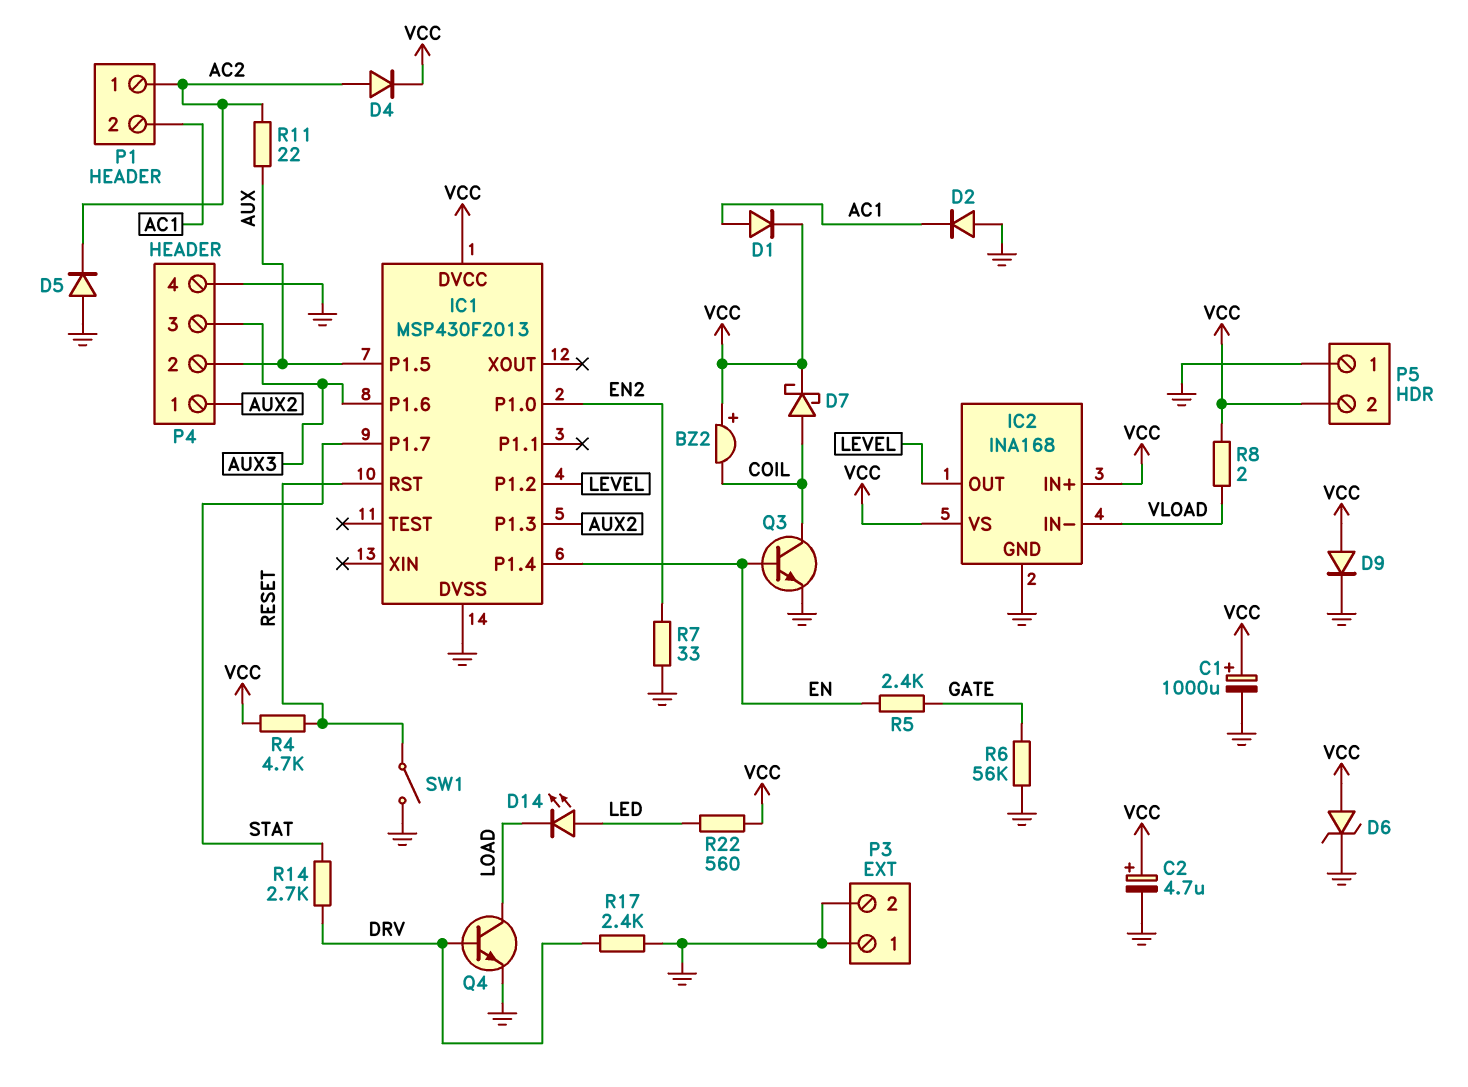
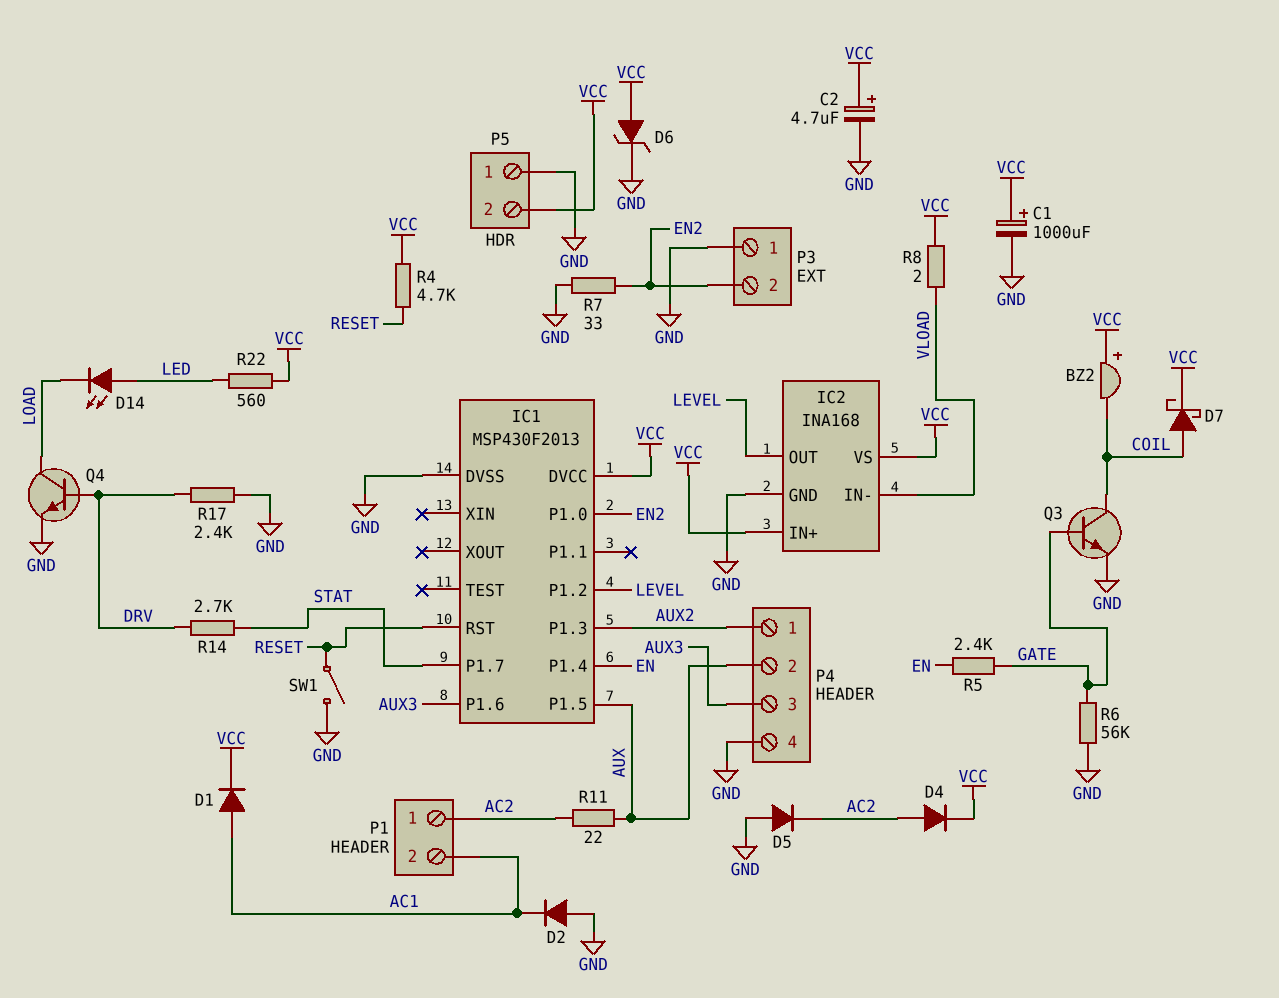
D9: diode (A VCC, K GND) -> none
P3 pin 2: GND -> EN2
Q3: NPN (B EN, C COIL, E GND) -> NPN (B GATE, C COIL, E GND)

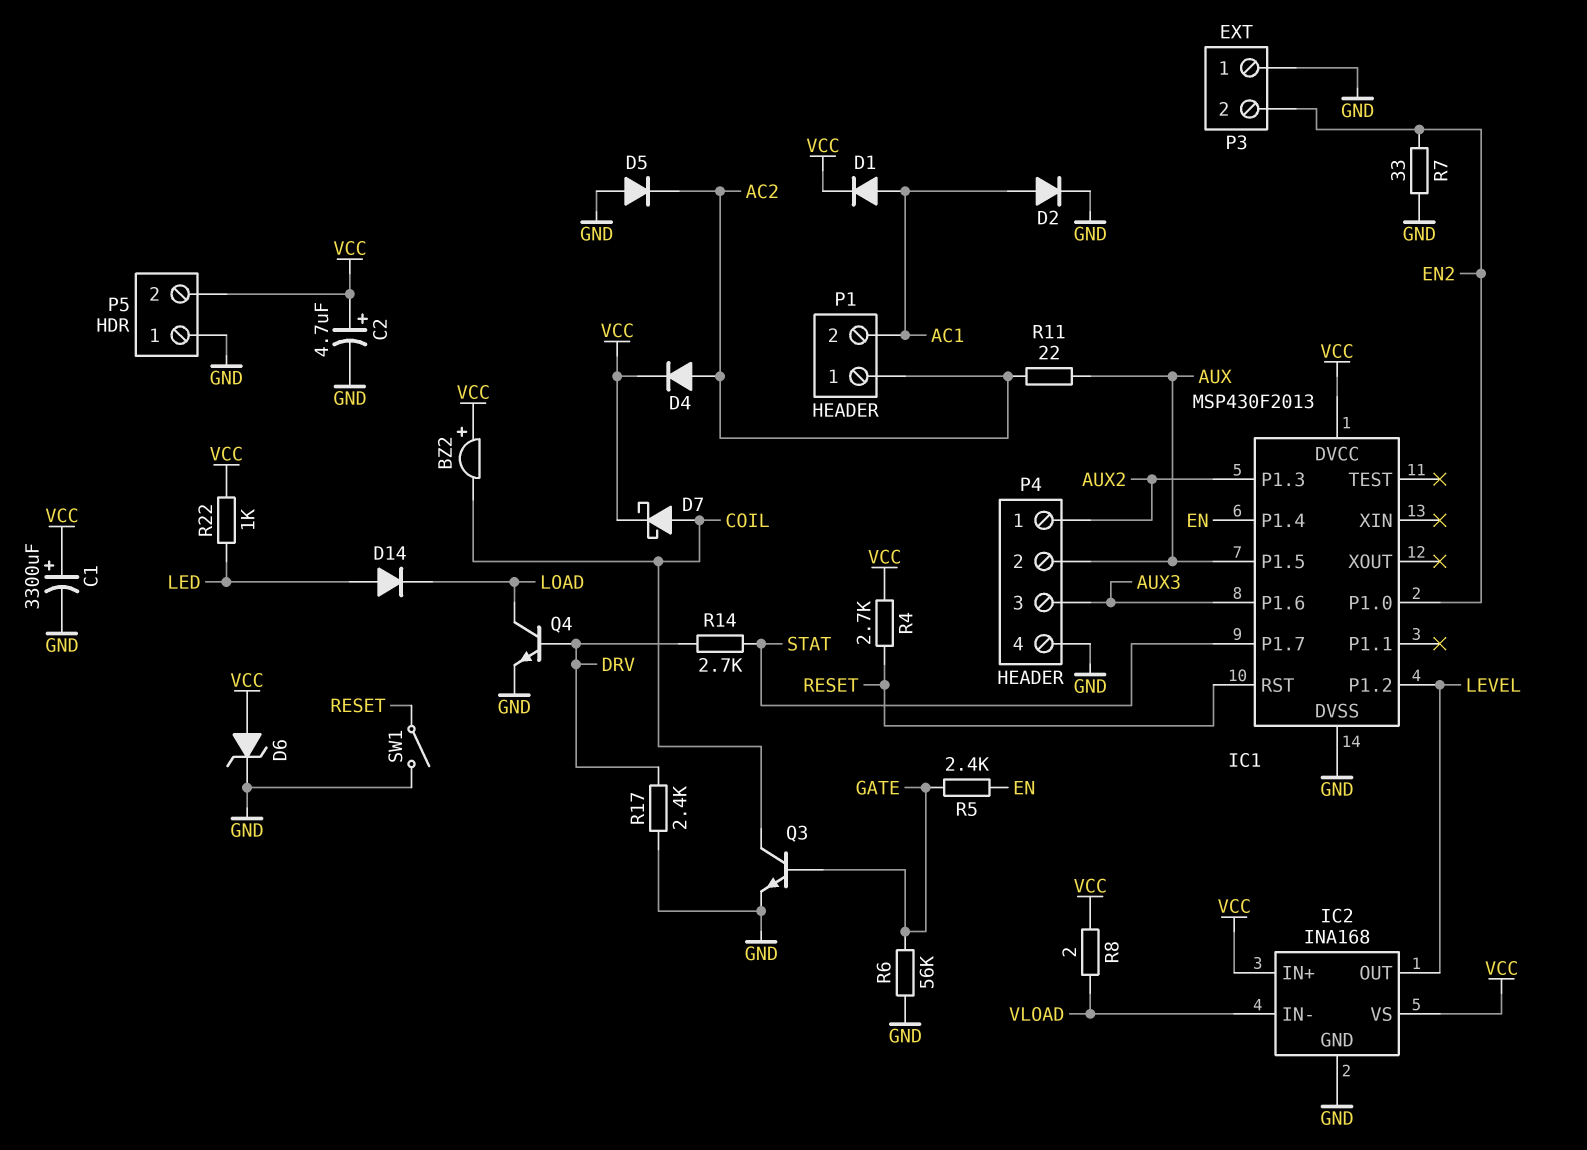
C1: 1000uF (plus VCC, minus GND) -> 3300uF (plus VCC, minus GND)
D2: diode (A GND, K AC1) -> diode (A AC1, K GND)
D14: LED (A LED, K LOAD) -> diode (A LED, K LOAD)
R4: 4.7k (RESET, VCC) -> 2.7k (RESET, VCC)
R22: 560 (LED, VCC) -> 1k (LED, VCC)

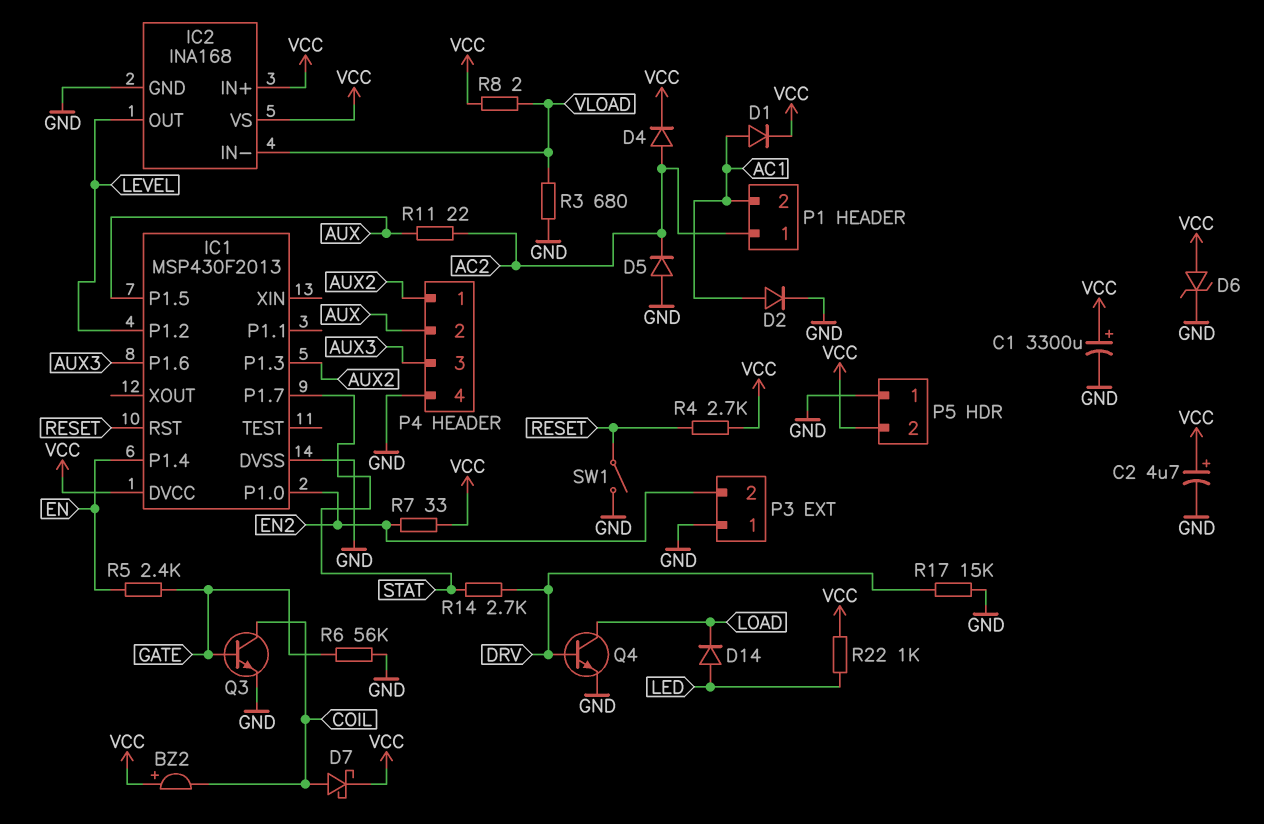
R3: none -> 680 (GND, VLOAD)
R7: 33 (EN2, GND) -> 33 (EN2, VCC)
R17: 2.4k (DRV, GND) -> 15k (DRV, GND)

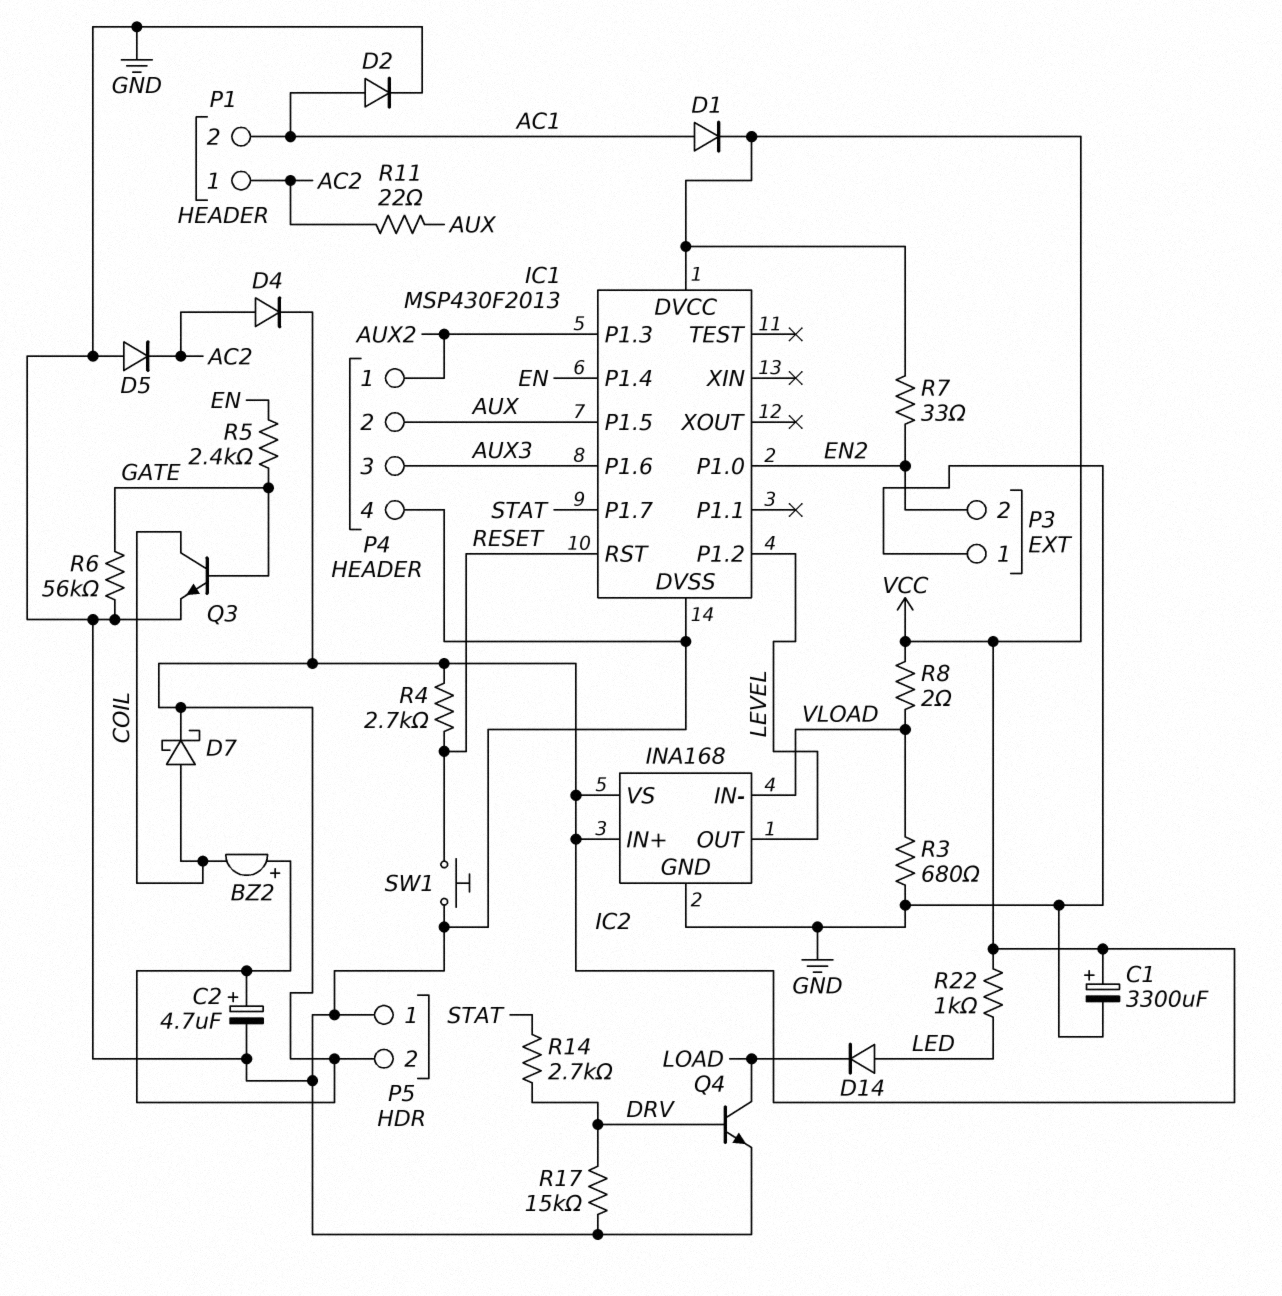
D6: zener (A VCC, K GND) -> none
SW1: switch (GND, RESET) -> button (GND, RESET)

